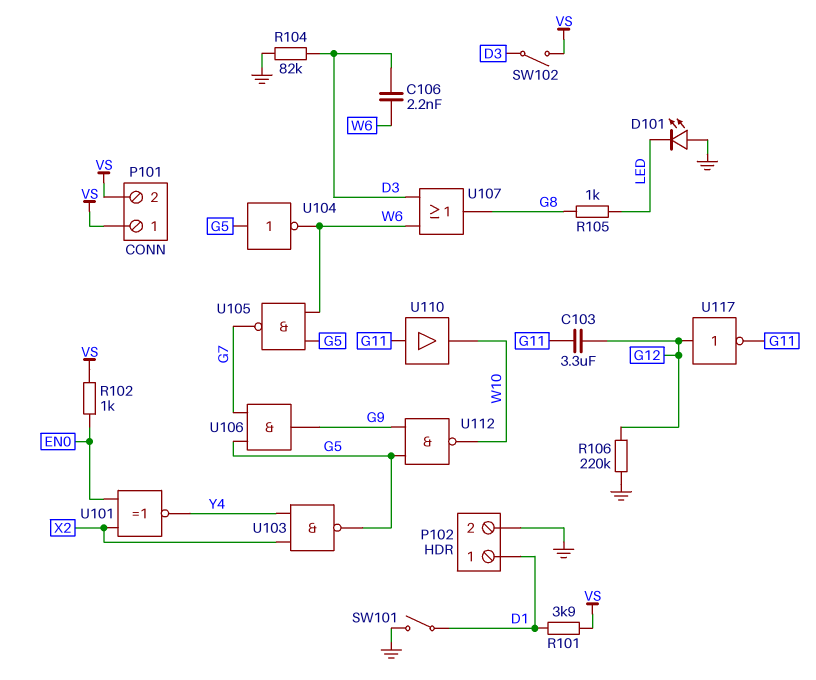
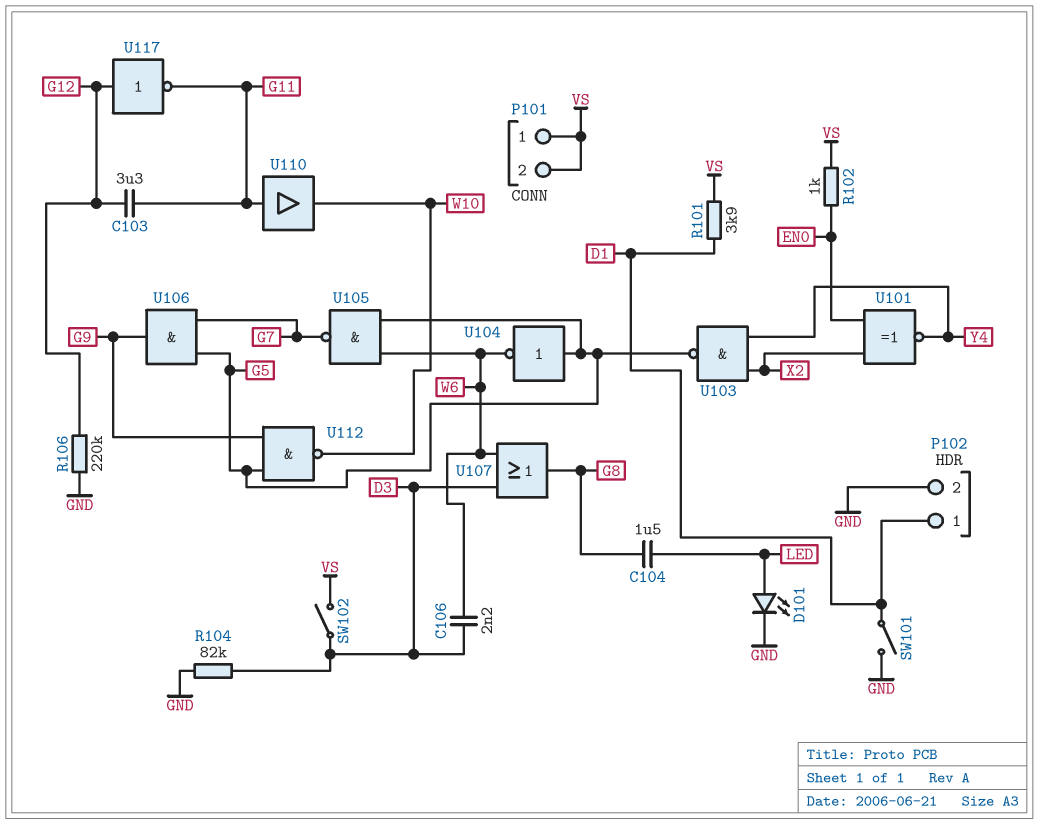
C104: none -> 1.5uF (G8, LED)
D101: LED (A GND, K LED) -> LED (A LED, K GND)
R105: 1k (G8, LED) -> none

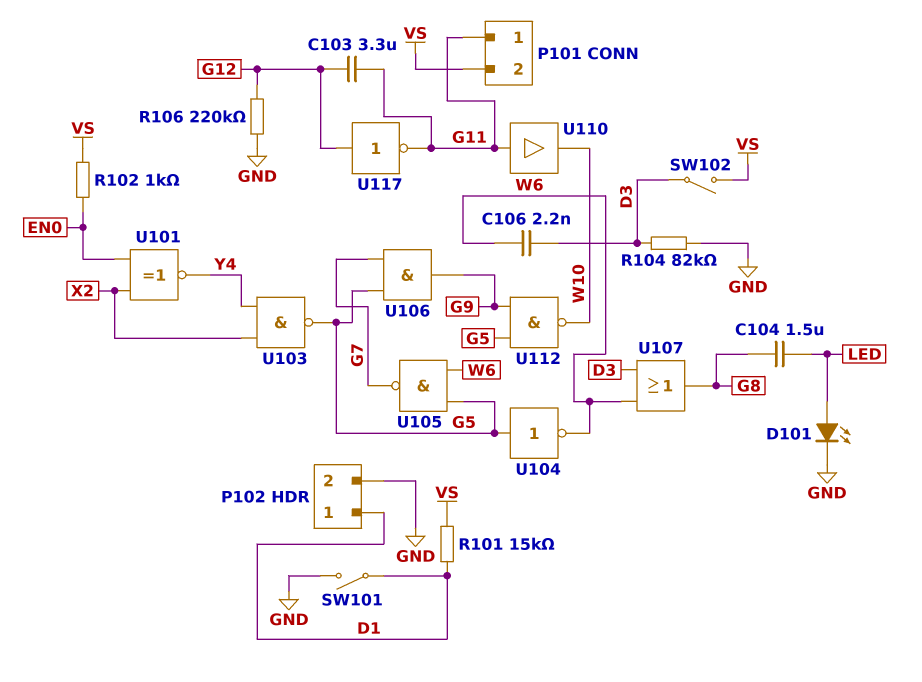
P101 pin 1: VS -> G11
R101: 3.9k (D1, VS) -> 15k (D1, VS)

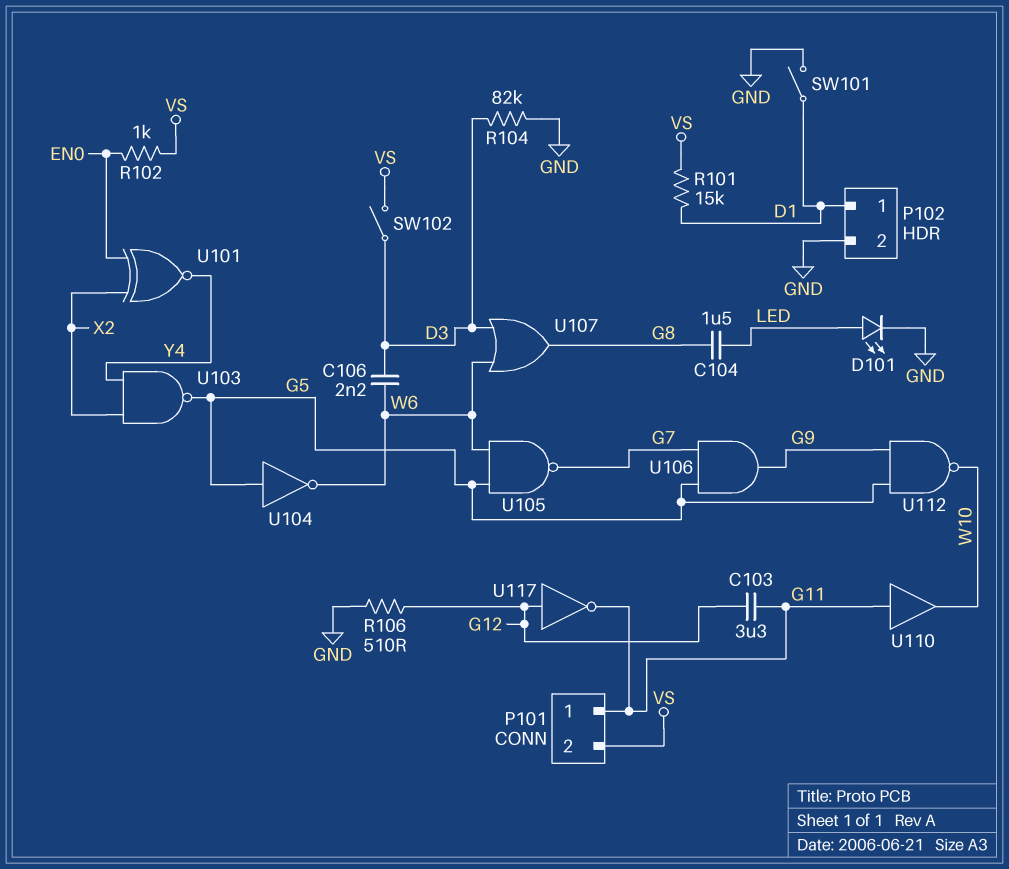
R106: 220k (G12, GND) -> 510 (G12, GND)

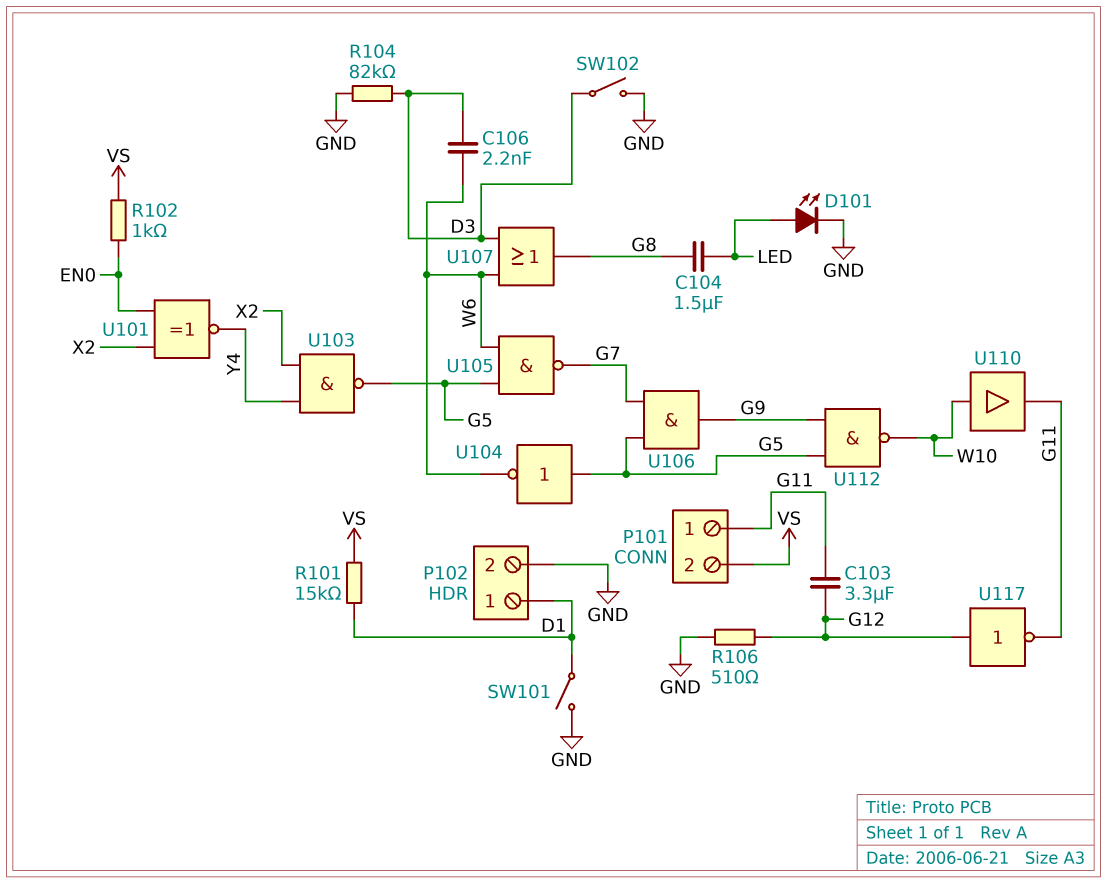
SW102: switch (D3, VS) -> switch (D3, GND)
U110: buffer (in G11, out W10) -> buffer (in W10, out G11)

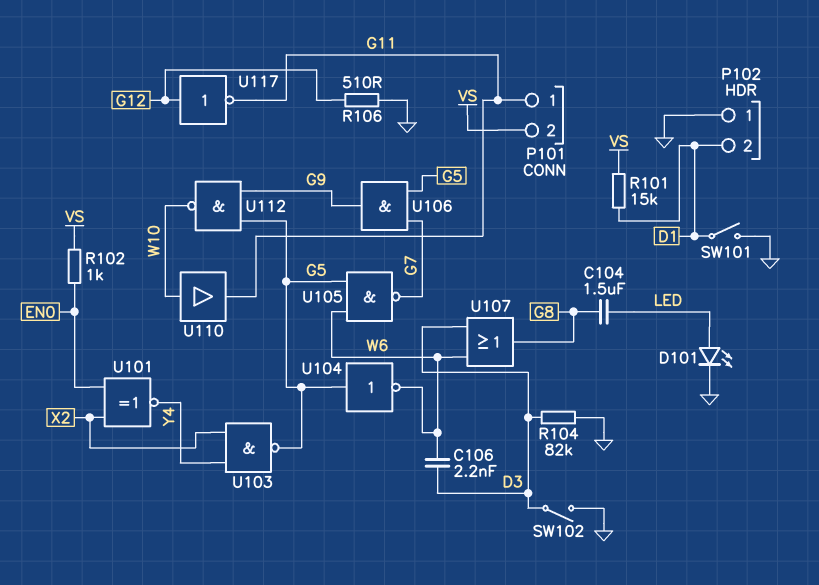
C103: 3.3uF (G11, G12) -> none
P102 pin 1: D1 -> GND
P102 pin 2: GND -> D1

